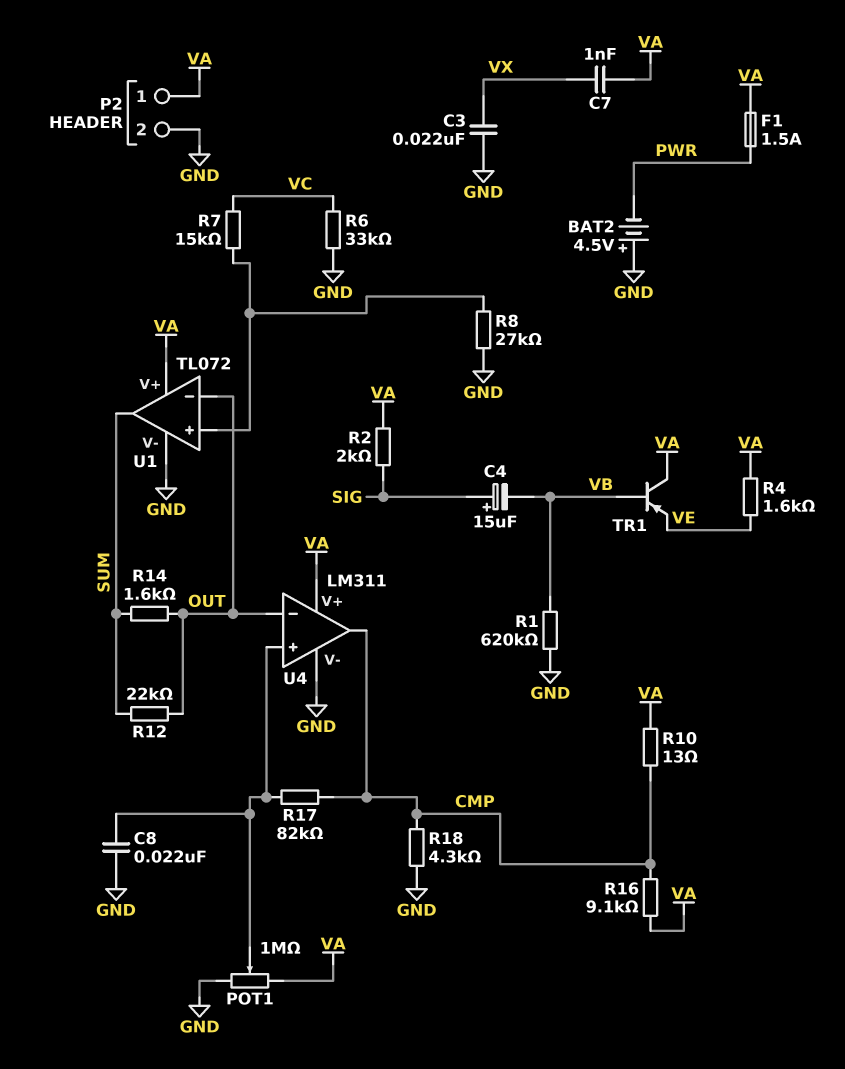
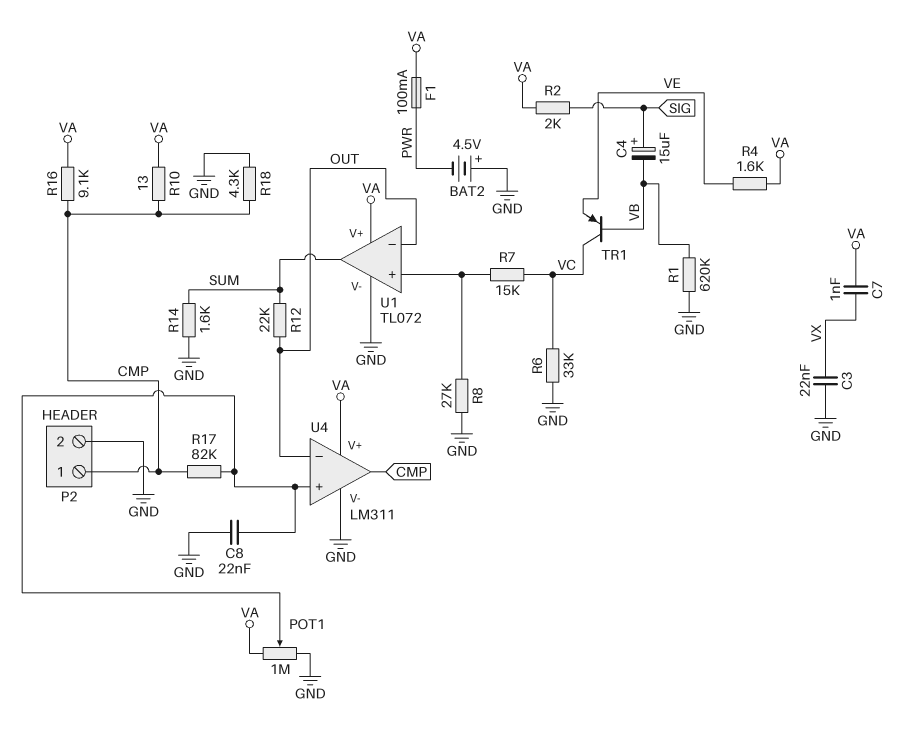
F1: 1.5A (PWR, VA) -> 100mA (PWR, VA)
P2 pin 1: VA -> CMP
R14: 1.6k (OUT, SUM) -> 1.6k (GND, SUM)
TR1: PNP (B VB, C VA, E VE) -> PNP (B VB, C VC, E VE)

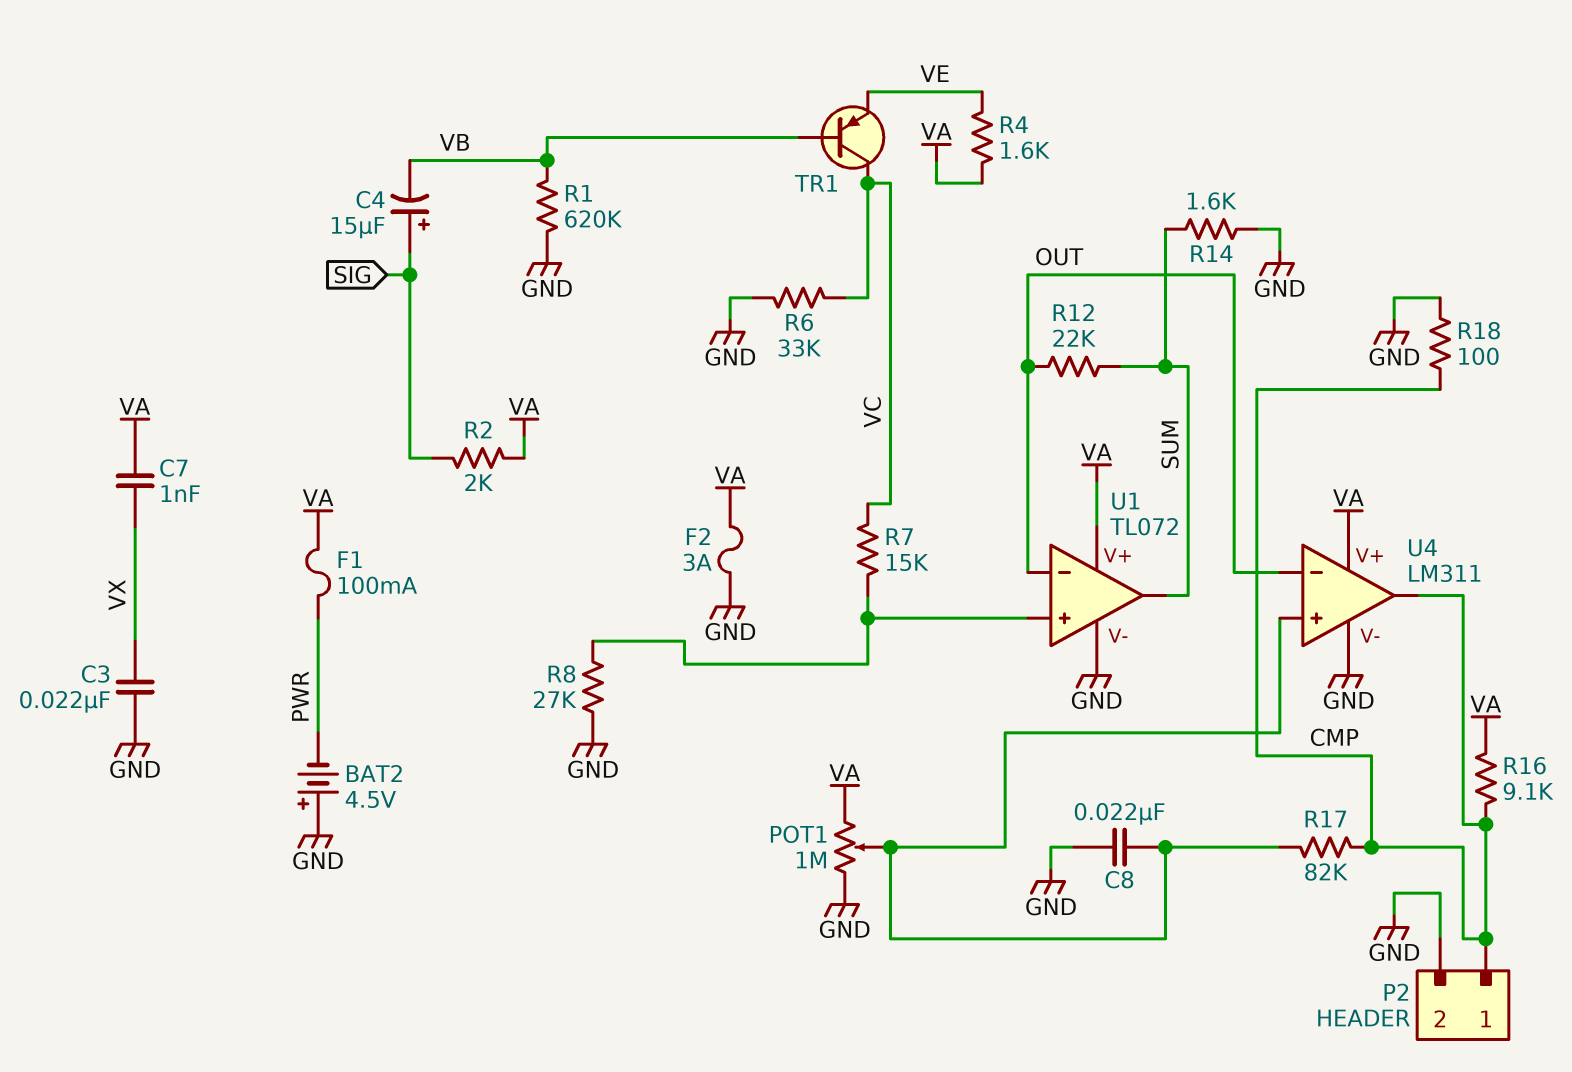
F2: none -> 3A (GND, VA)
R10: 13 (CMP, VA) -> none
R18: 4.3k (CMP, GND) -> 100 (CMP, GND)

